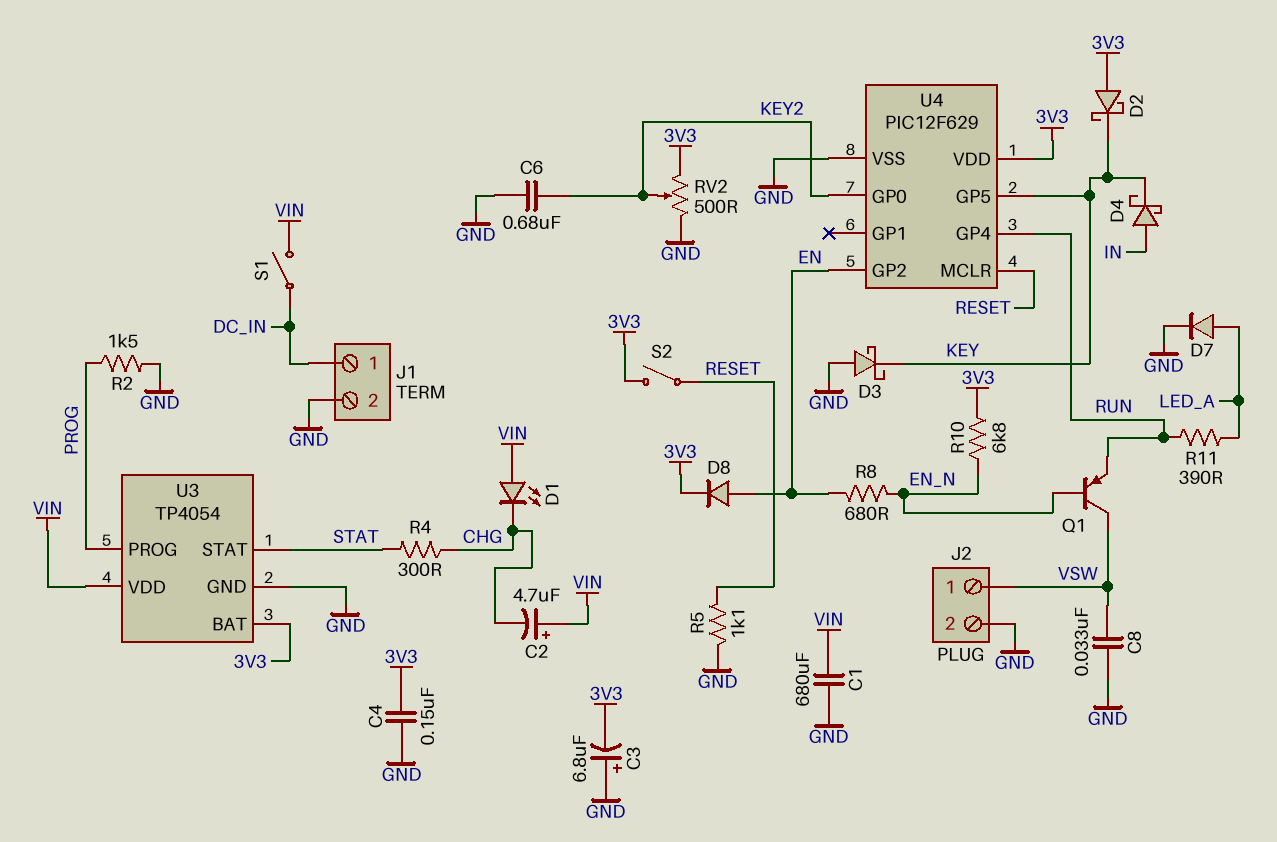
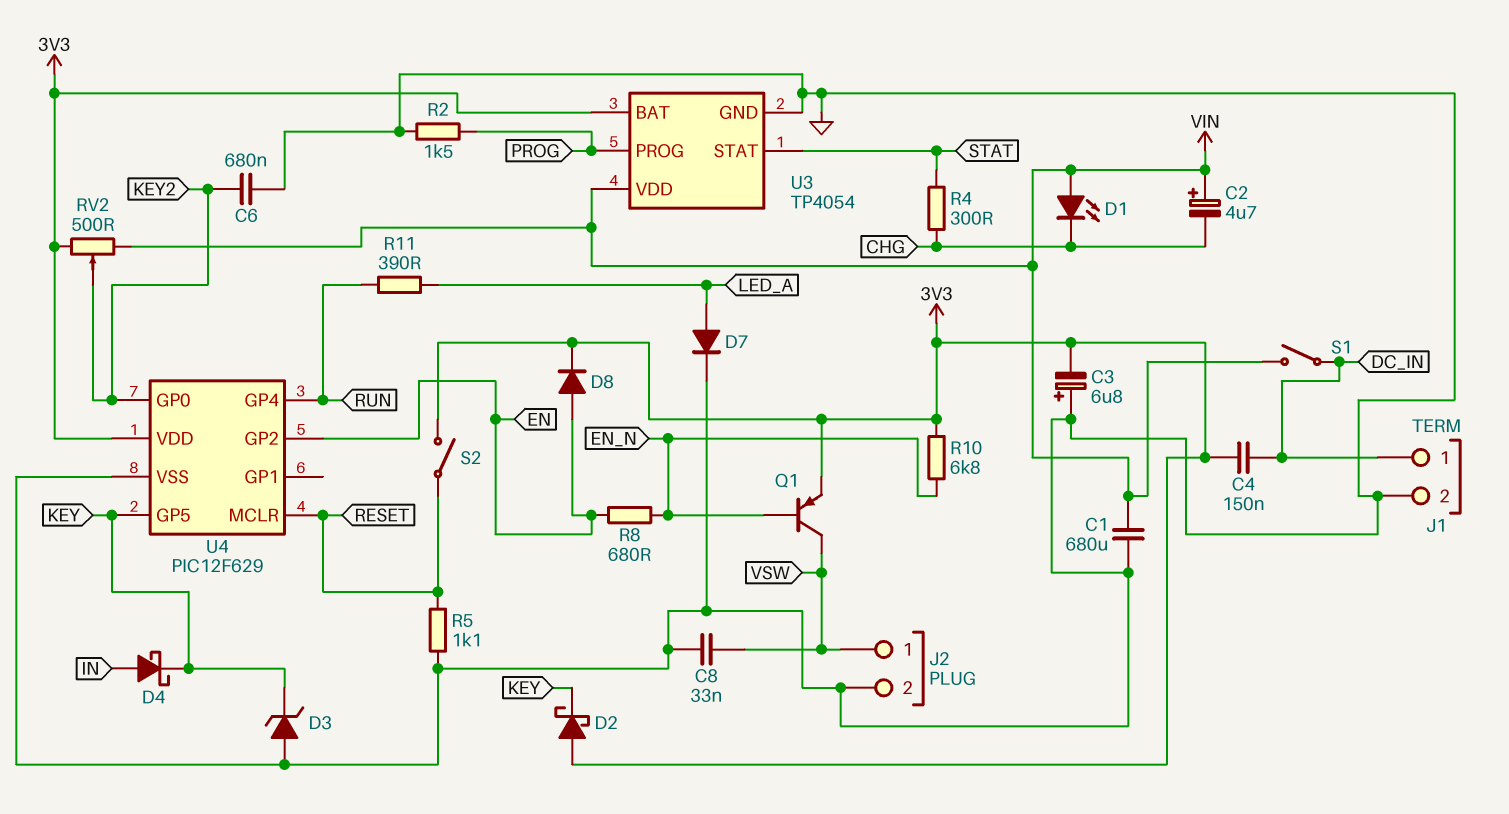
C4: 150nF (3V3, GND) -> 150nF (3V3, DC_IN)
D3: schottky (A GND, K KEY) -> zener (A GND, K KEY)
Q1: PNP (B EN_N, C VSW, E RUN) -> PNP (B EN_N, C VSW, E 3V3)
RV2: 500 (3V3, GND, wiper KEY2) -> 500 (3V3, VIN, wiper KEY2)

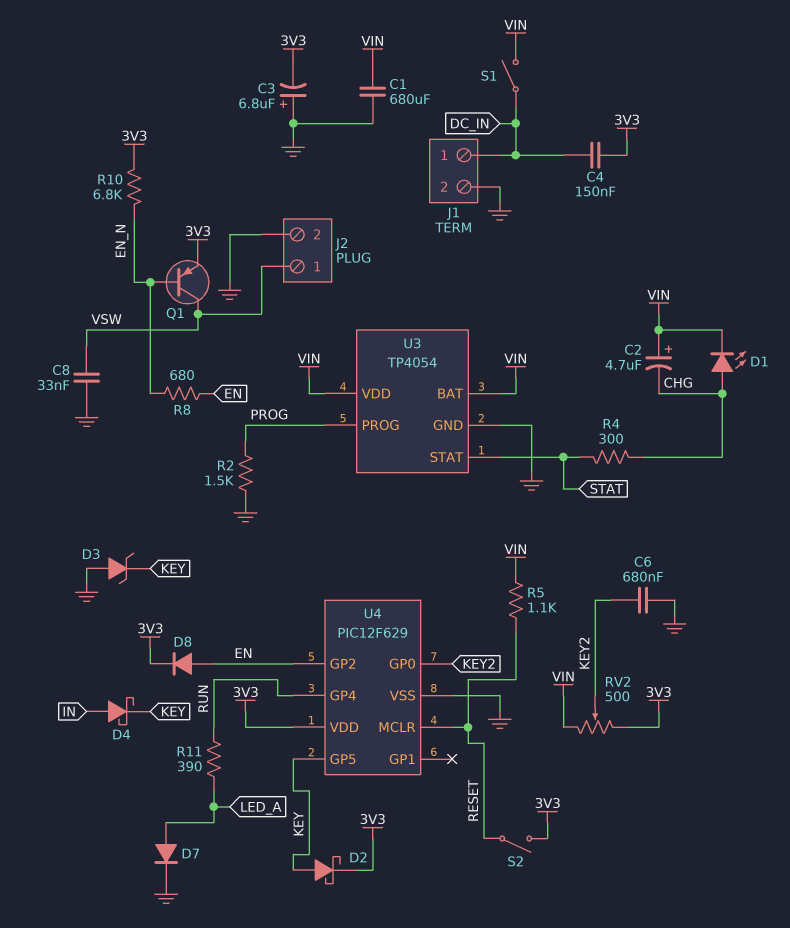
D1: LED (A VIN, K CHG) -> LED (A CHG, K VIN)
D2: schottky (A 3V3, K KEY) -> schottky (A KEY, K 3V3)
R5: 1.1k (GND, RESET) -> 1.1k (RESET, VIN)
U3 pin BAT: 3V3 -> VIN

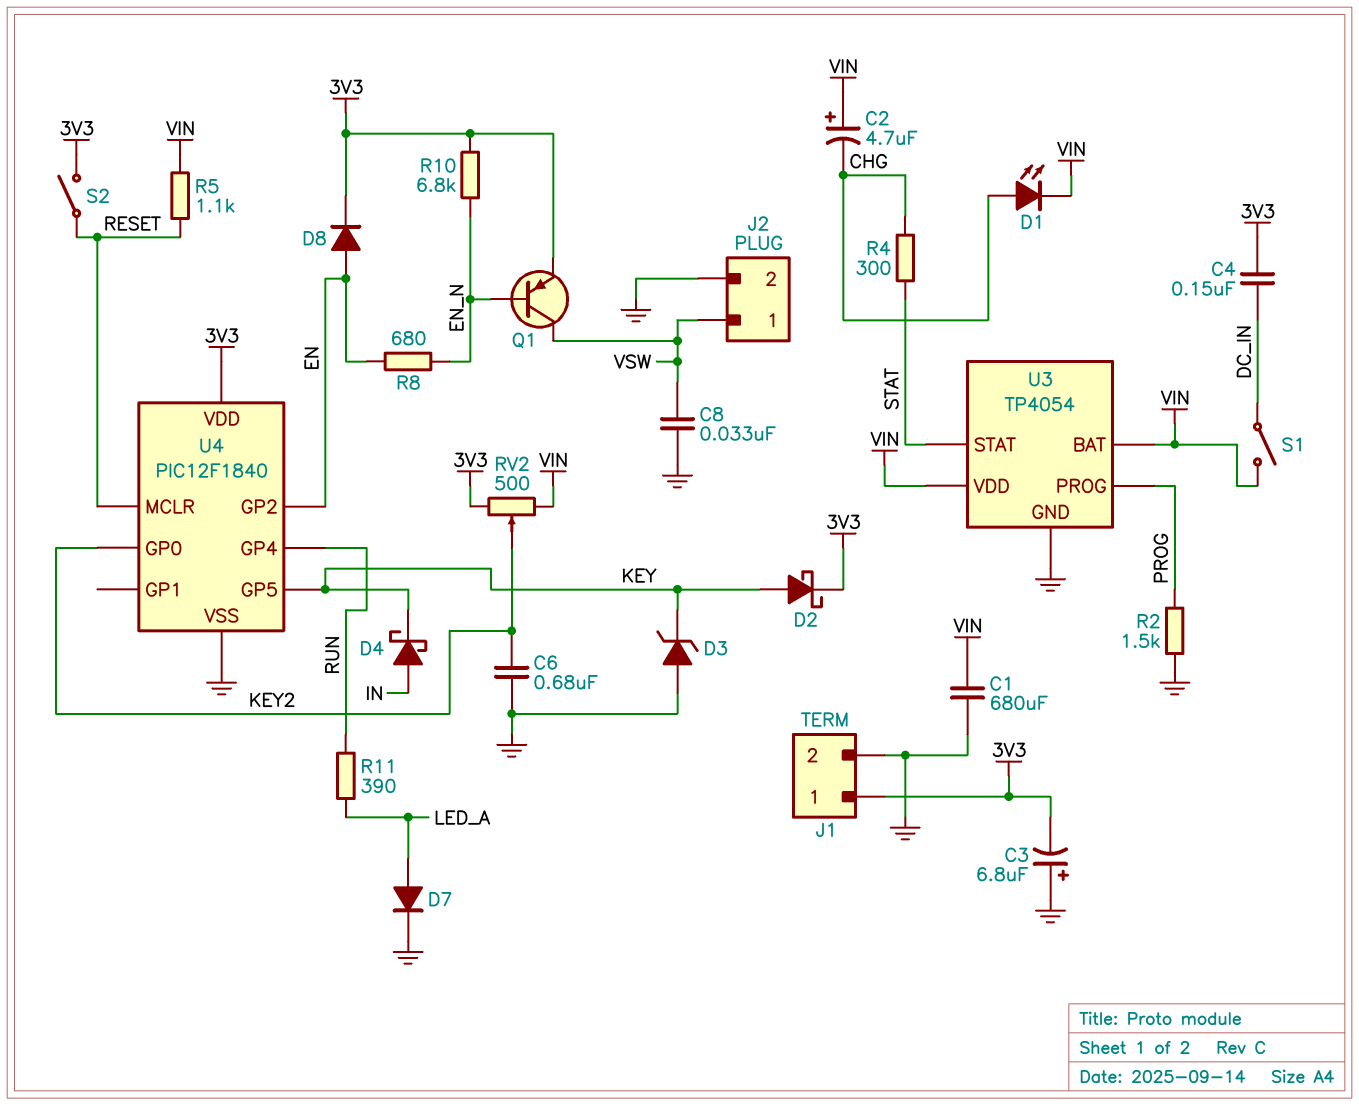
J1 pin 1: DC_IN -> 3V3
U4: PIC12F629 -> PIC12F1840

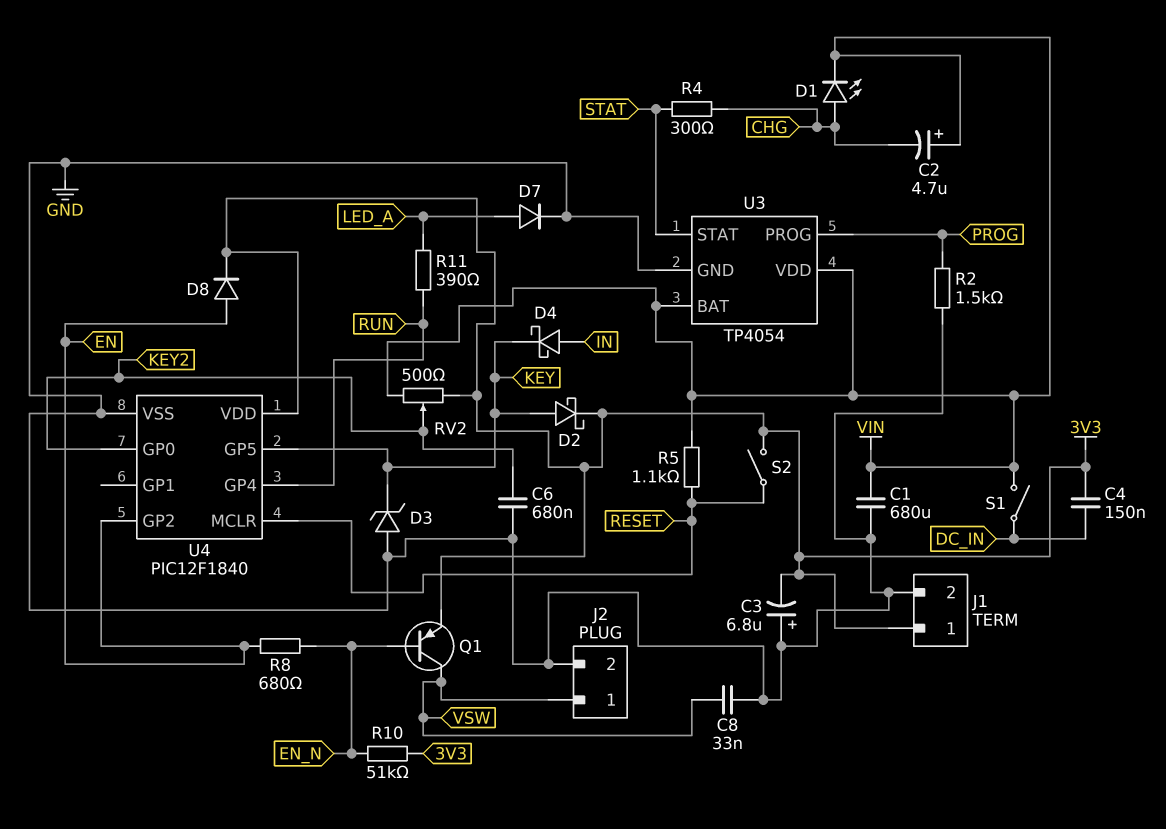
R10: 6.8k (3V3, EN_N) -> 51k (3V3, EN_N)

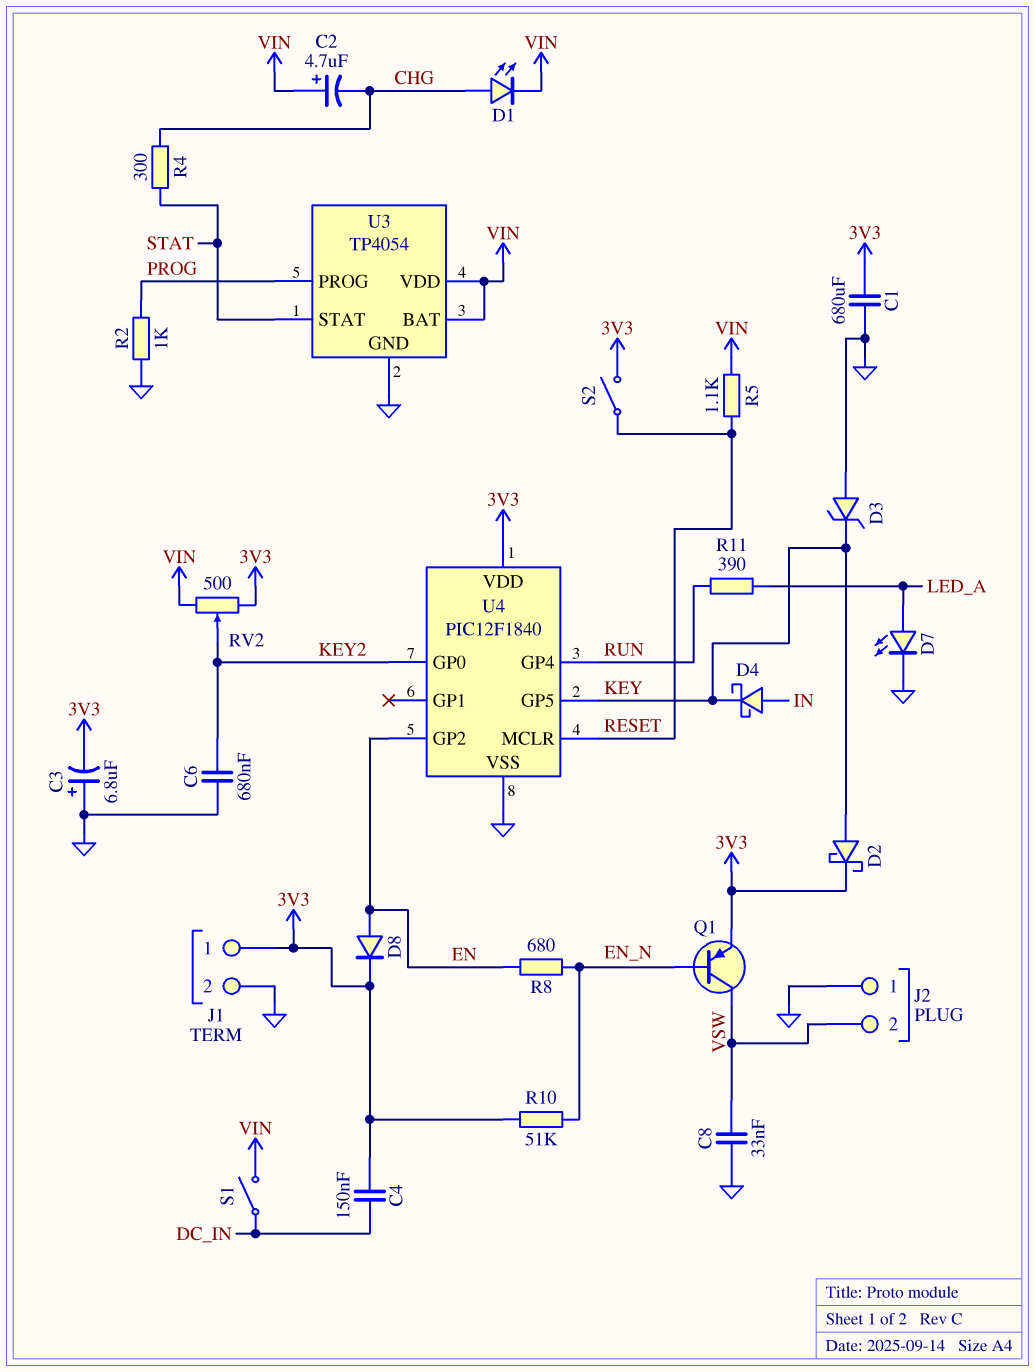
C1: 680uF (GND, VIN) -> 680uF (3V3, GND)
D7: diode (A LED_A, K GND) -> LED (A LED_A, K GND)
J2 pin 1: VSW -> GND
J2 pin 2: GND -> VSW
R2: 1.5k (GND, PROG) -> 1k (GND, PROG)

